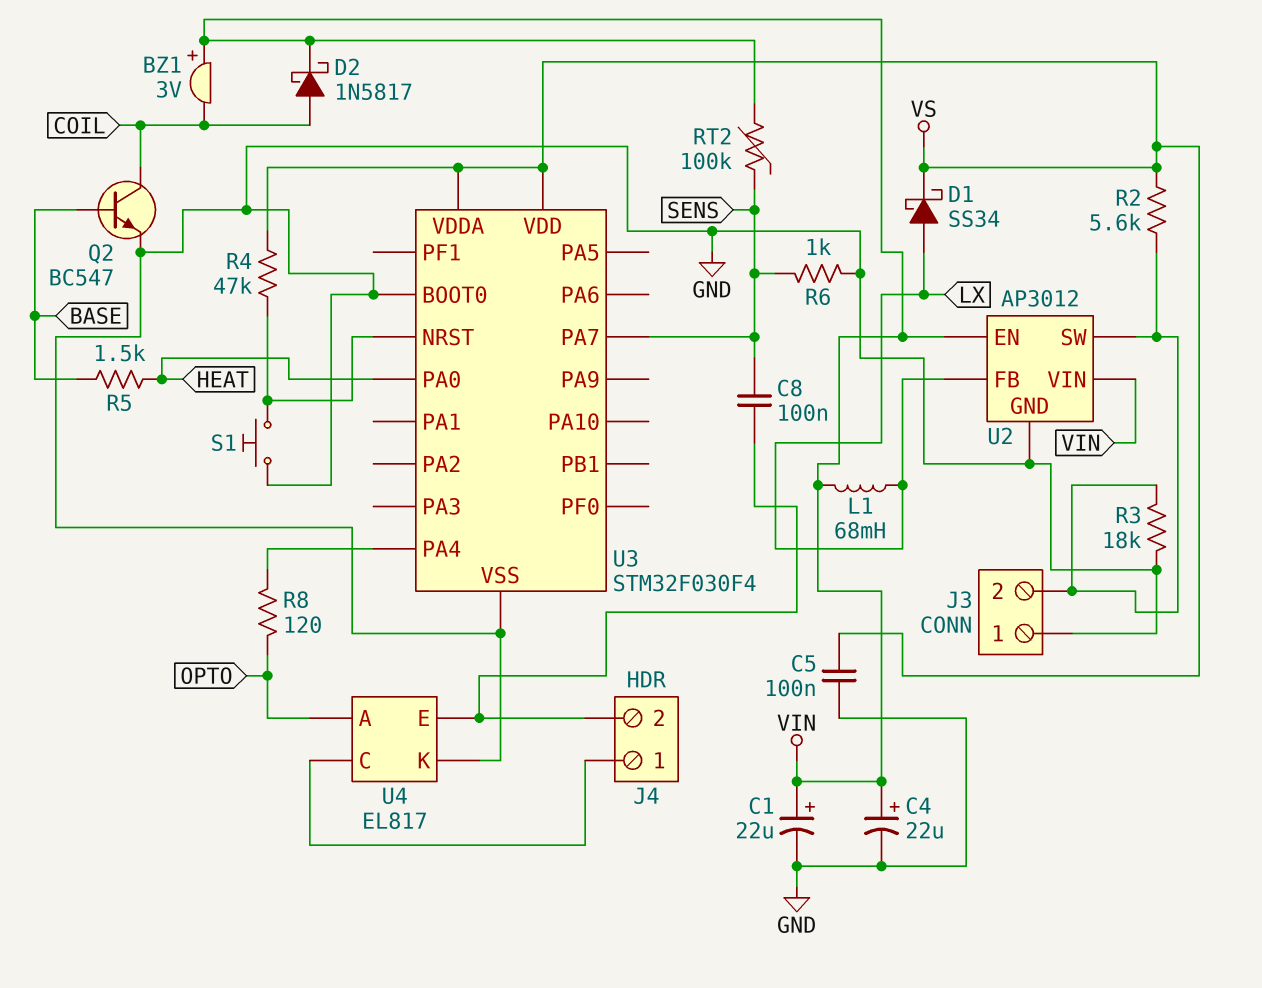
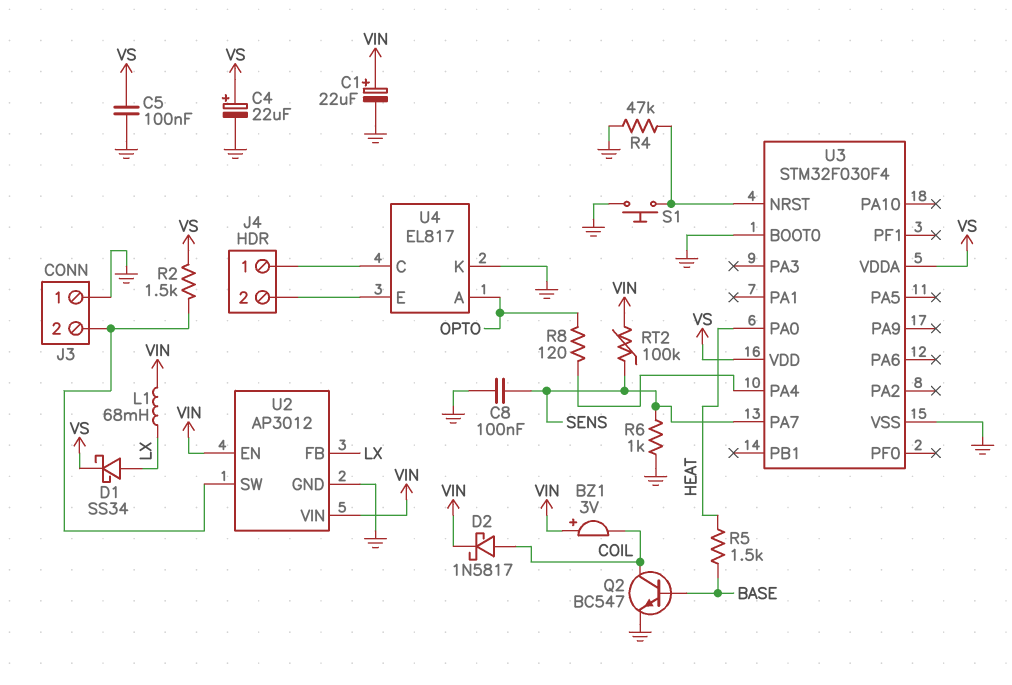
C4: 22uF (plus VIN, minus GND) -> 22uF (plus VS, minus GND)
C8: 100nF (J4/2, SENS) -> 100nF (GND, SENS)
R2: 5.6k (J3/2, VS) -> 1.5k (J3/2, VS)
R3: 18k (GND, J3/2) -> none
R4: 47k (U3/NRST, VS) -> 47k (GND, U3/NRST)

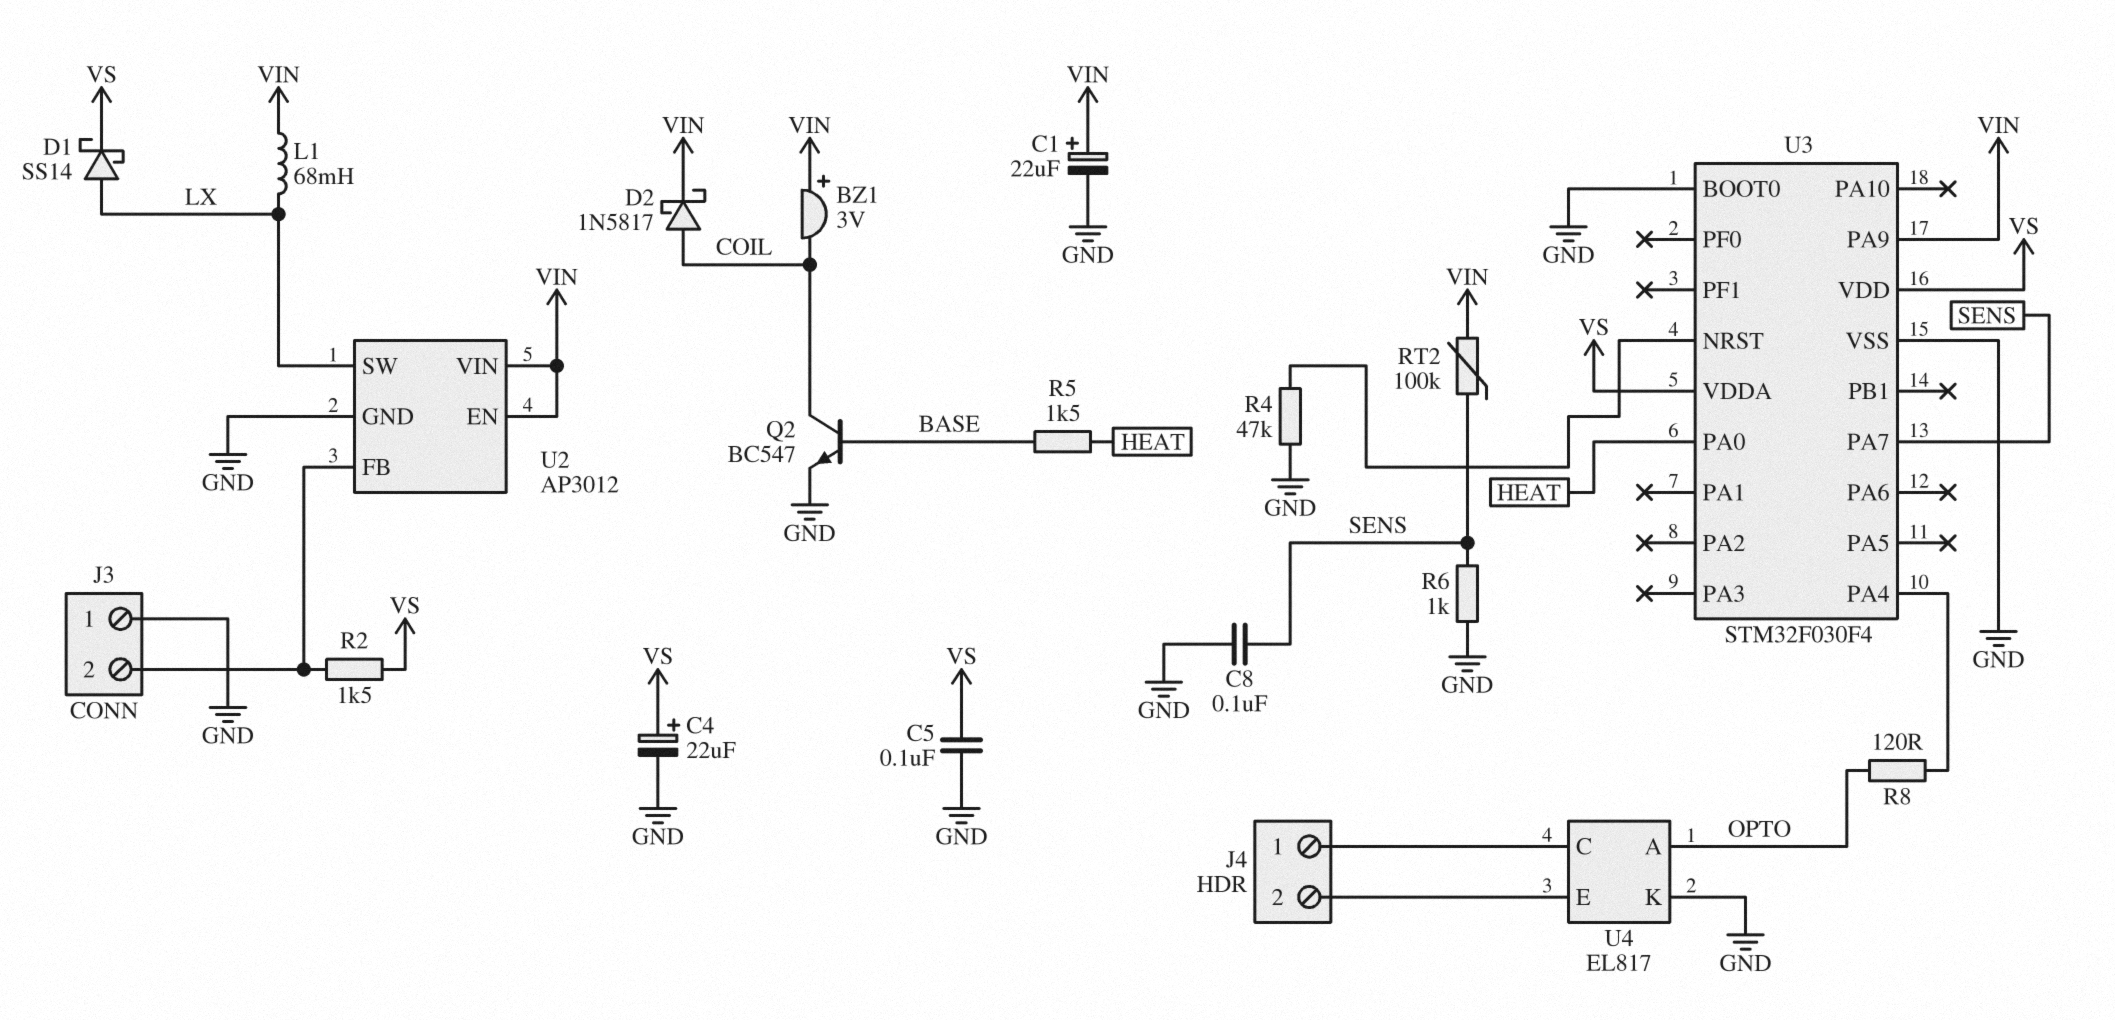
D1: schottky SS34 (A LX, K VS) -> schottky SS14 (A LX, K VS)
S1: button (GND, U3/NRST) -> none
U2 pin FB: LX -> J3/2
U2 pin SW: J3/2 -> LX
U3 pin PA9: none -> VIN

